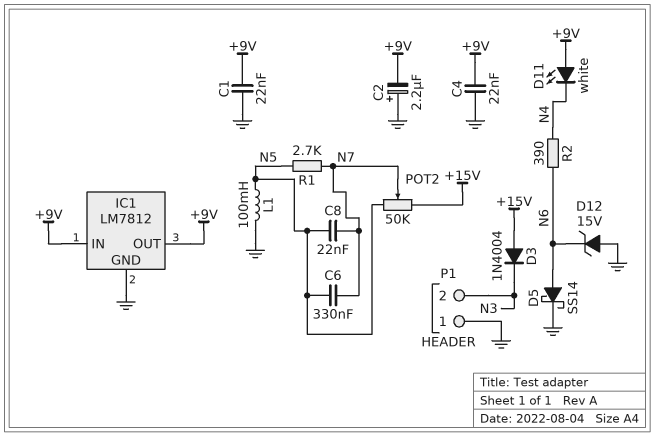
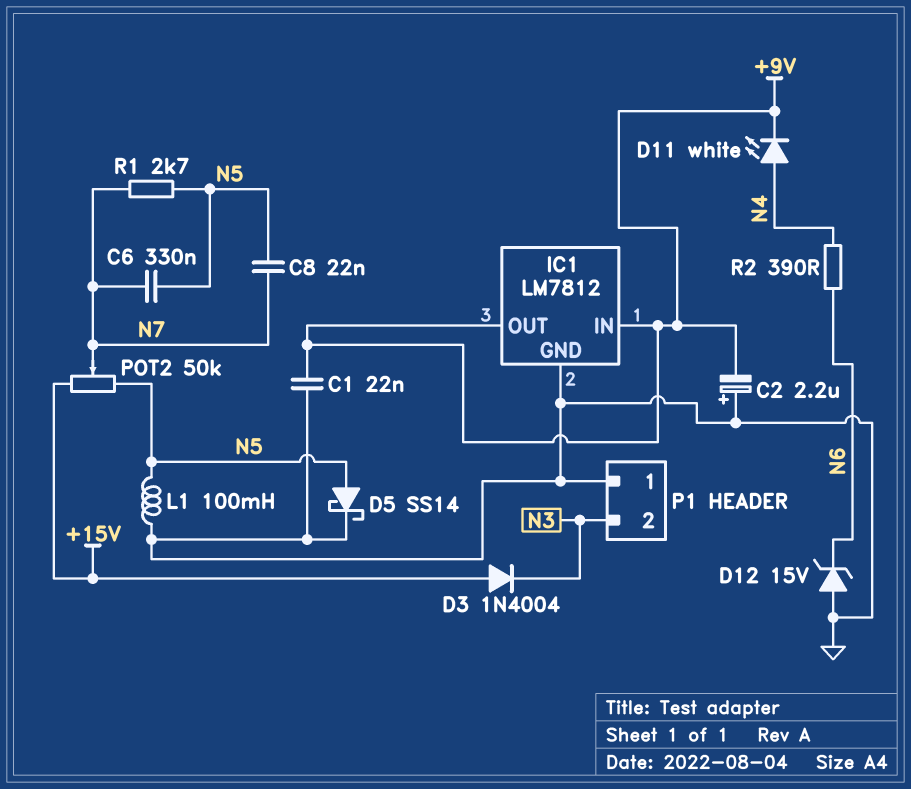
C4: 22nF (+9V, GND) -> none
D5: schottky SS14 (A N6, K GND) -> schottky SS14 (A N5, K GND)
D11: LED white (A +9V, K N4) -> LED white (A N4, K +9V)

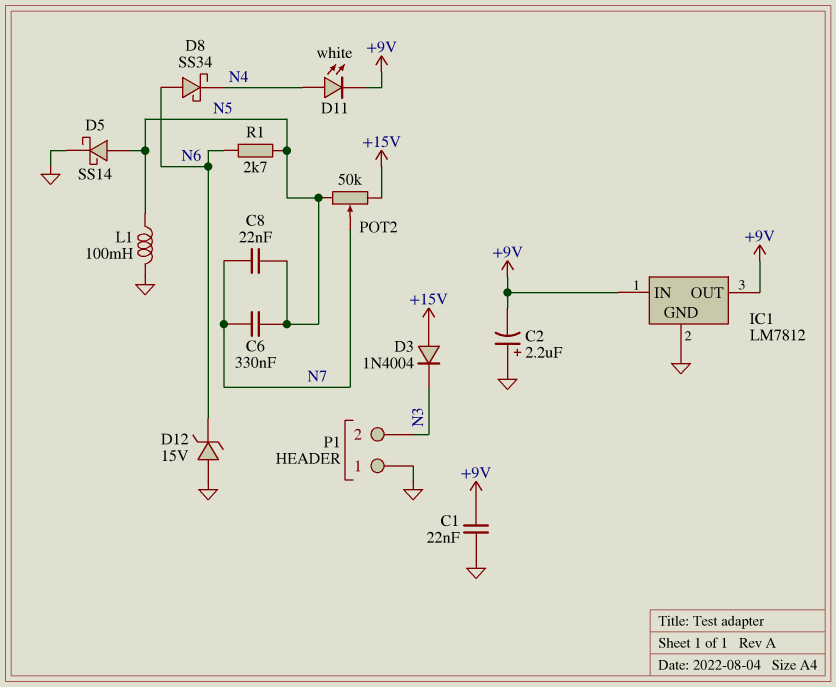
D8: none -> schottky SS34 (A N6, K N4)
R1: 2.7k (N5, N7) -> 2.7k (N5, N6)
R2: 390 (N4, N6) -> none

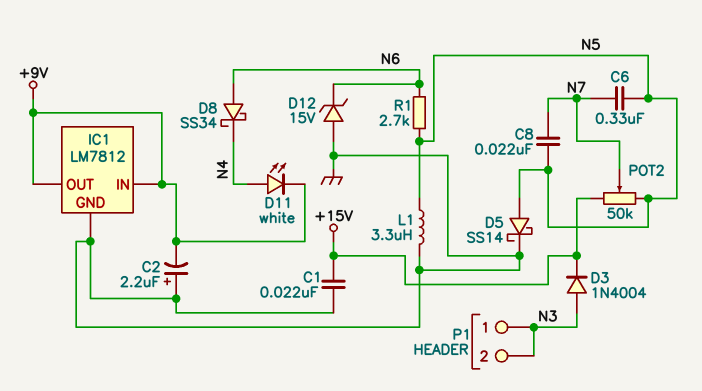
C1: 22nF (+9V, GND) -> 22nF (+15V, GND)
D3: diode 1N4004 (A +15V, K N3) -> diode 1N4004 (A N3, K +15V)
L1: 100mH (GND, N5) -> 3.3uH (GND, N5)
P1 pin 1: GND -> N3

